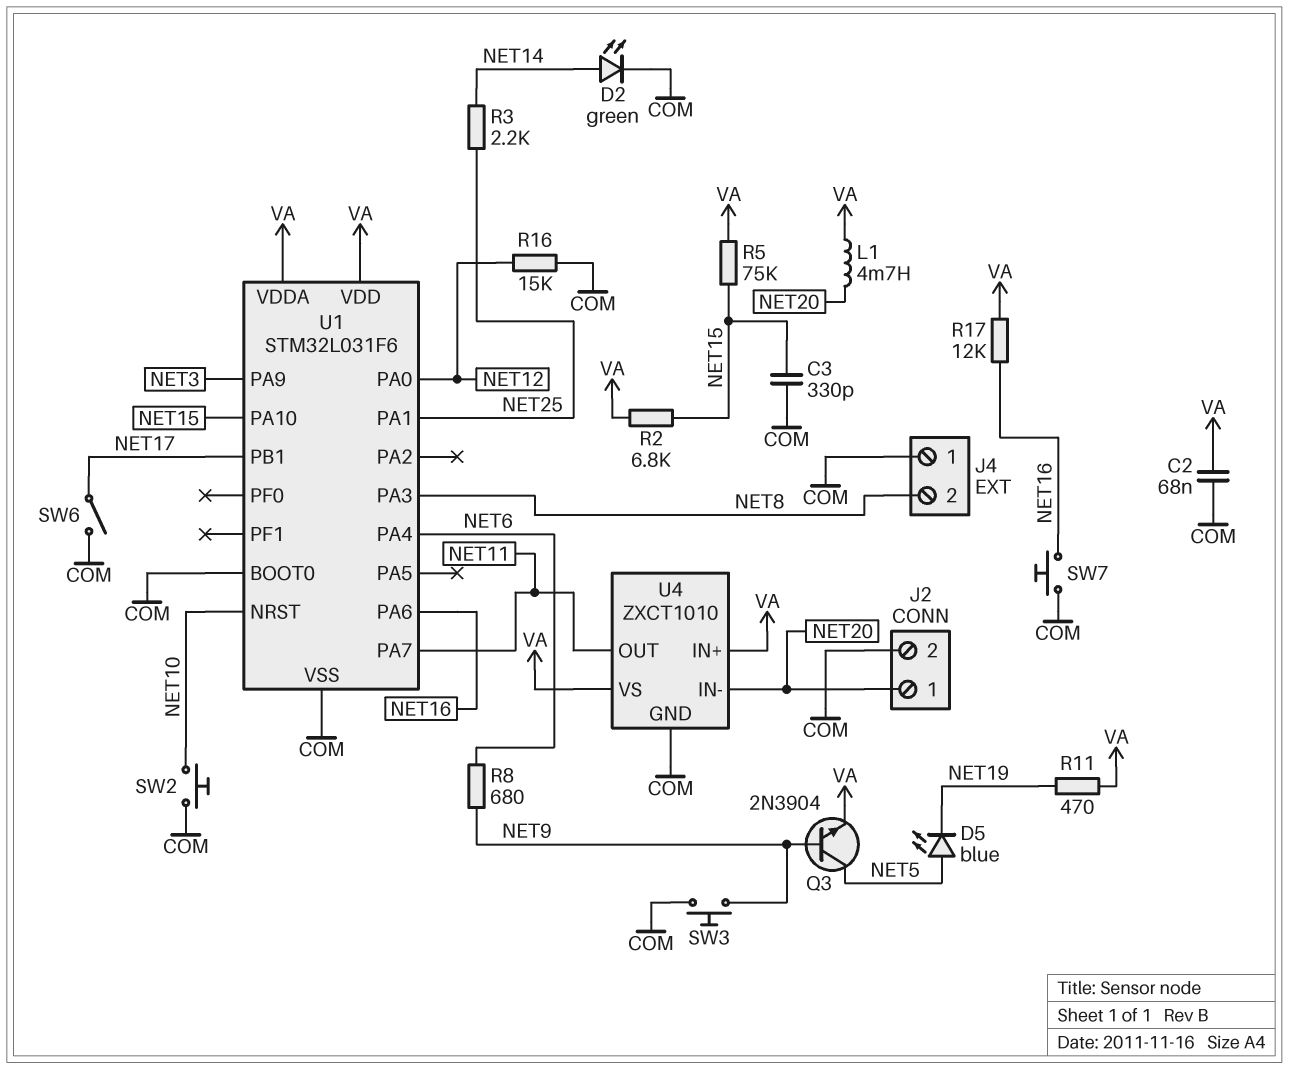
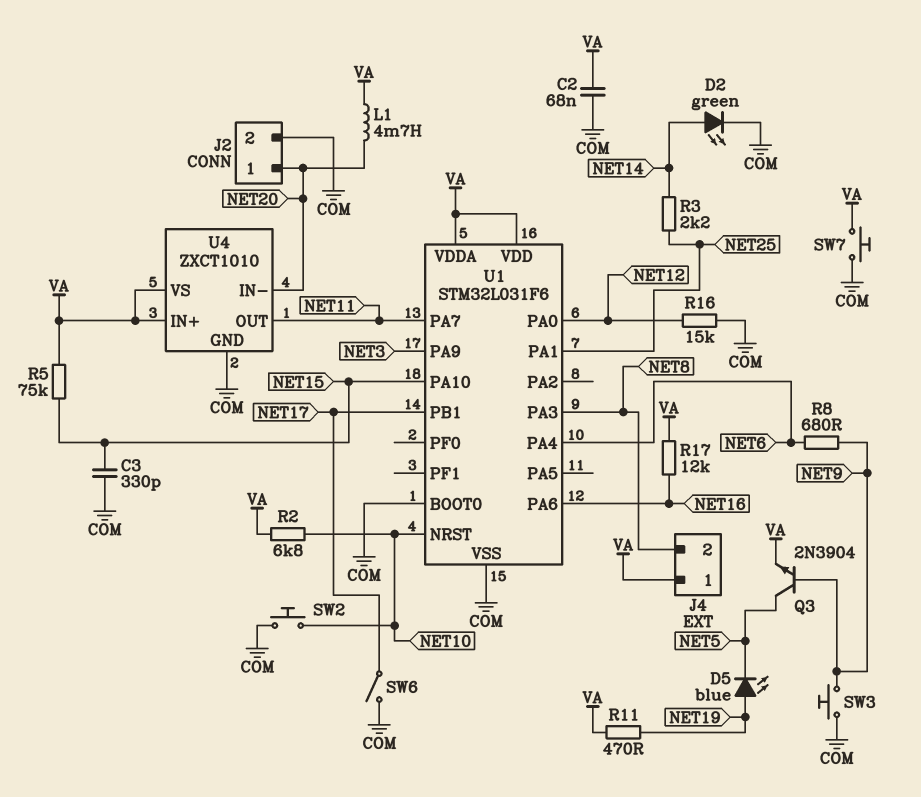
D5: LED blue (A NET5, K NET19) -> LED blue (A NET19, K NET5)
J4 pin 1: COM -> VA
R2: 6.8k (NET15, VA) -> 6.8k (NET10, VA)
SW7: button (COM, NET16) -> button (COM, VA)

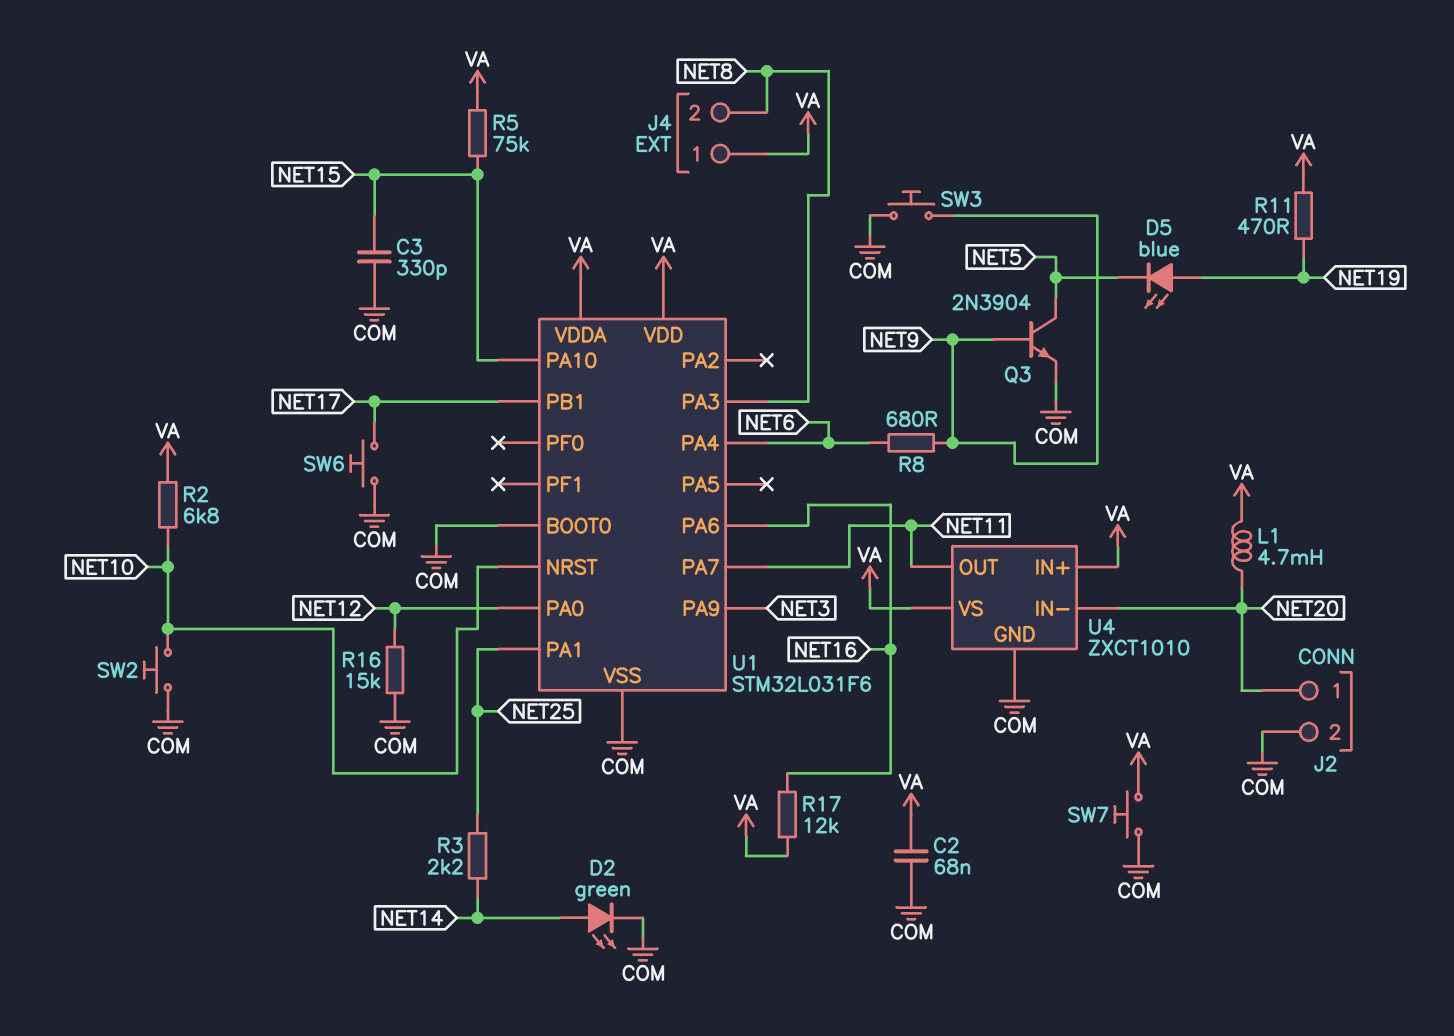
Q3: NPN 2N3904 (B NET9, C NET5, E VA) -> NPN 2N3904 (B NET9, C NET5, E COM)
SW6: switch (COM, NET17) -> button (COM, NET17)

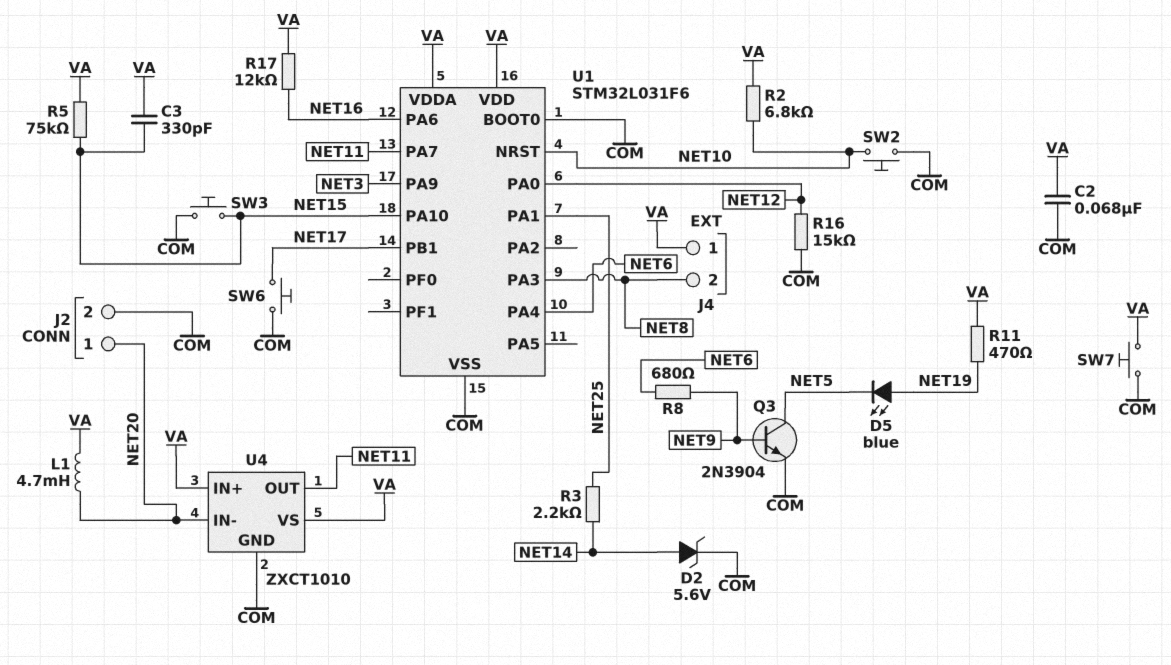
C3: 330pF (COM, NET15) -> 330pF (NET15, VA)
D2: LED green (A NET14, K COM) -> zener 5.6V (A NET14, K COM)
SW3: button (COM, NET9) -> button (COM, NET15)

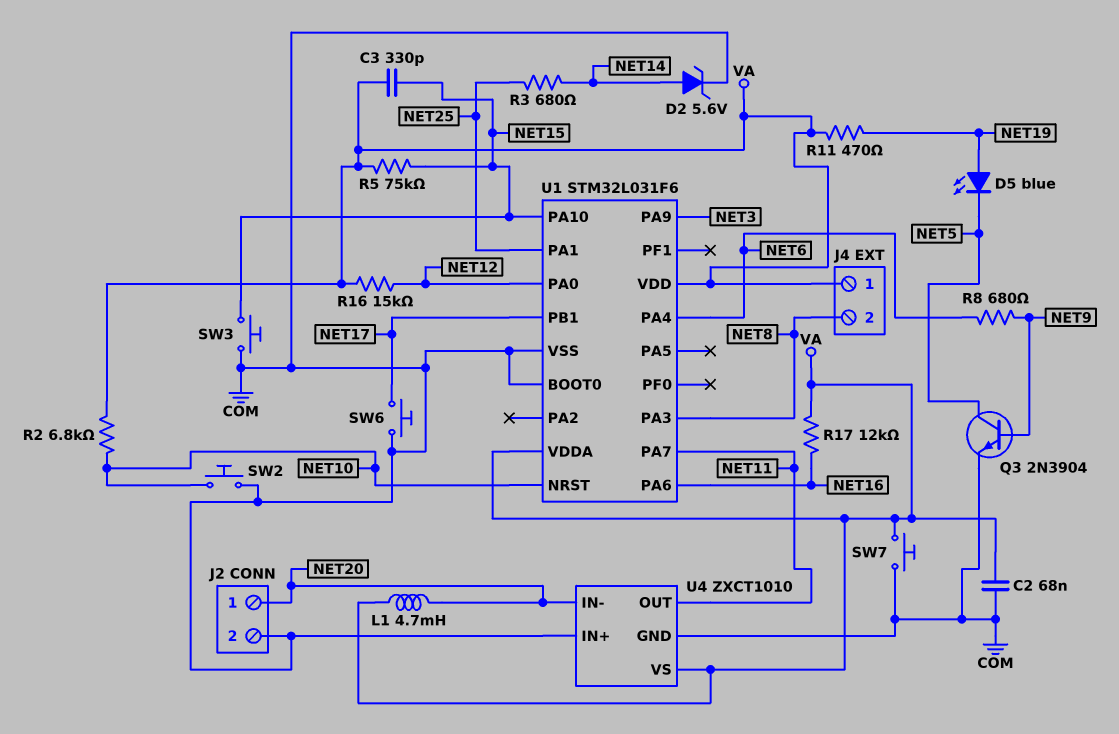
R3: 2.2k (NET14, NET25) -> 680 (NET14, NET25)
R16: 15k (COM, NET12) -> 15k (NET12, VA)
U4 pin IN+: VA -> COM

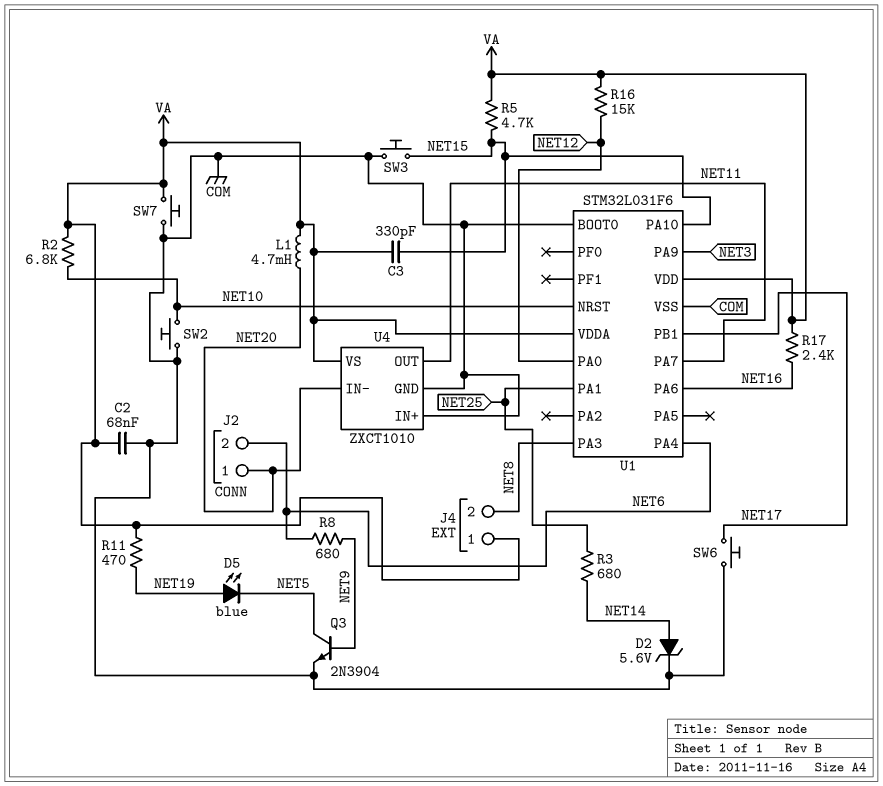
J2 pin 2: COM -> NET6
R5: 75k (NET15, VA) -> 4.7k (NET15, VA)
R17: 12k (NET16, VA) -> 2.4k (NET16, VA)

